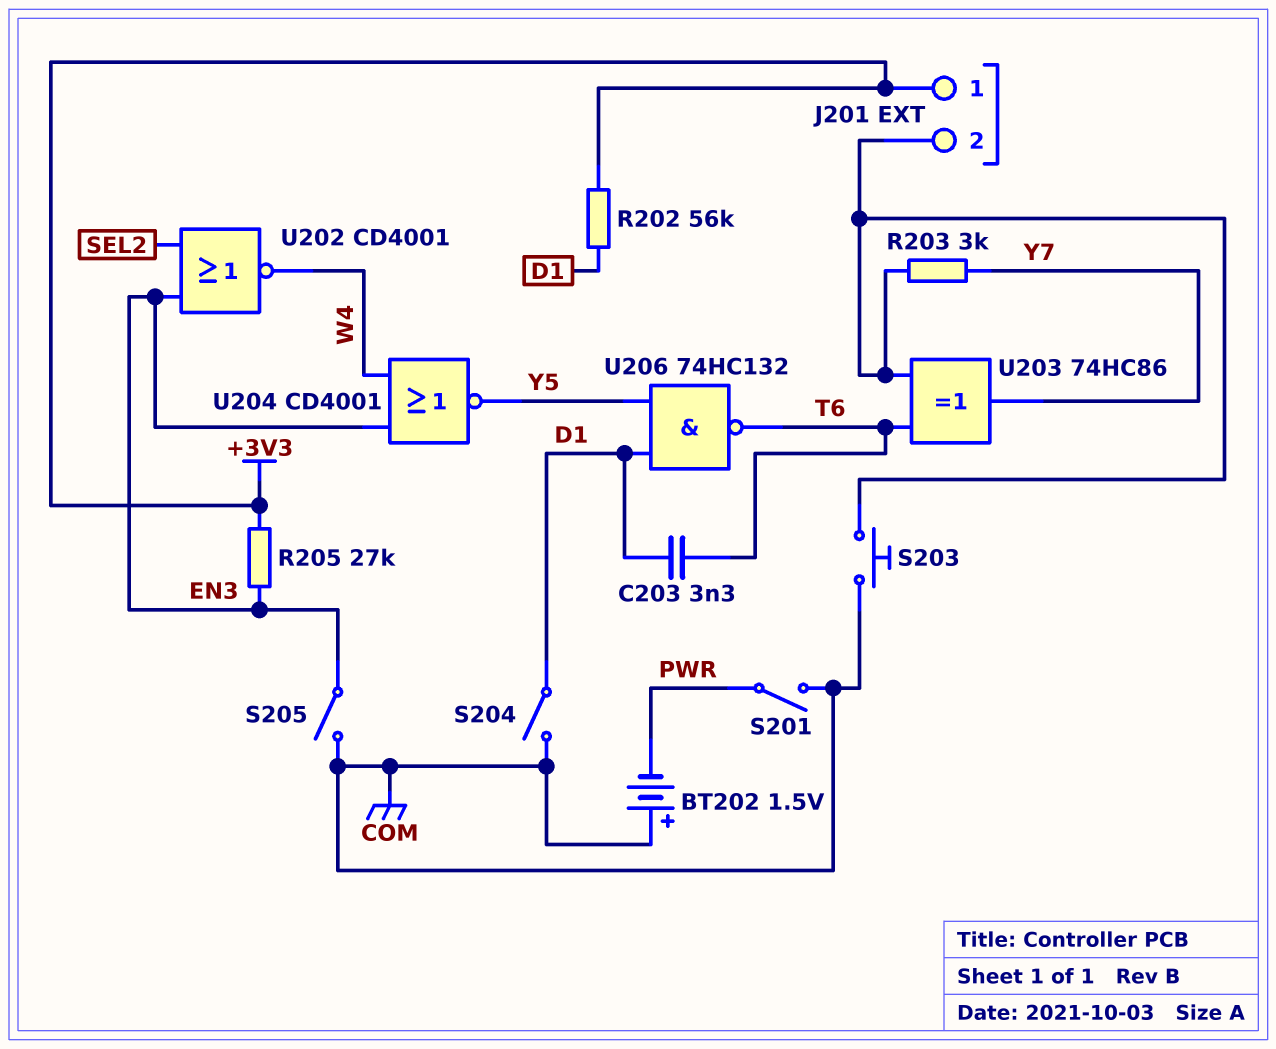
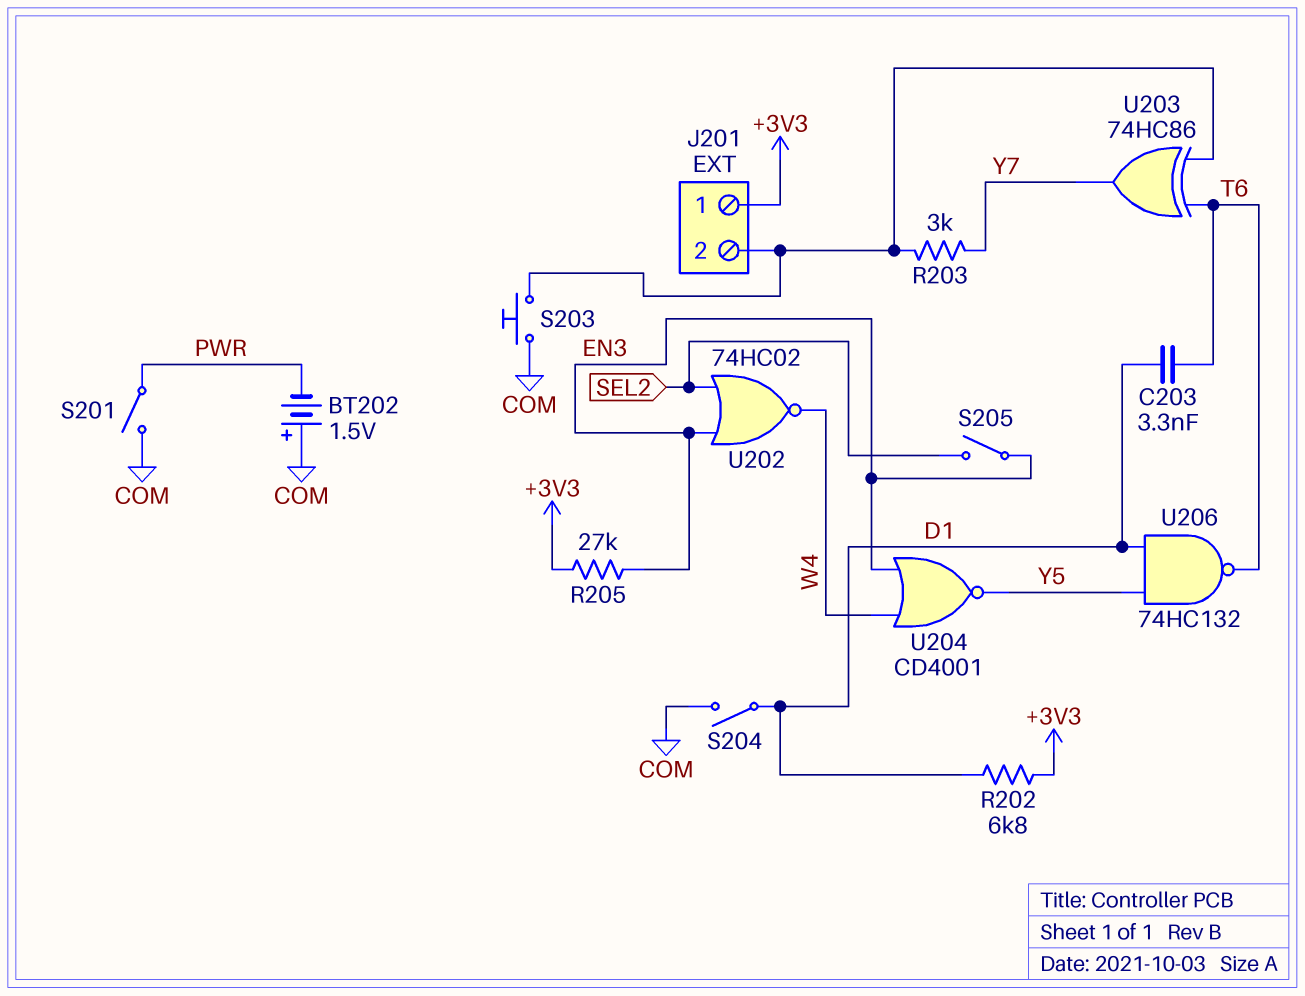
R202: 56k (+3V3, D1) -> 6.8k (+3V3, D1)
S205: switch (COM, EN3) -> switch (EN3, SEL2)
U202: NOR CD4001 (in EN3, in SEL2, out W4) -> NOR 74HC02 (in EN3, in SEL2, out W4)

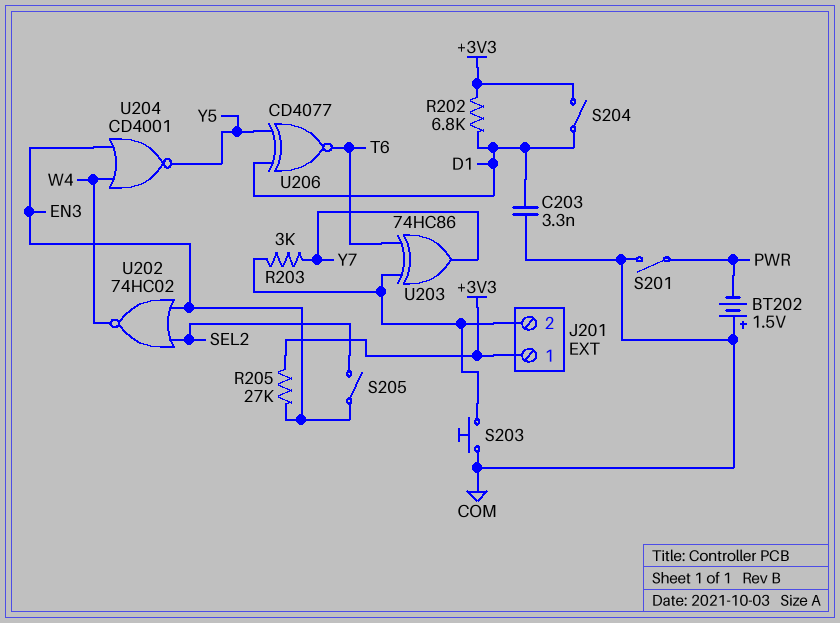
C203: 3.3nF (D1, T6) -> 3.3nF (COM, D1)
S204: switch (COM, D1) -> switch (+3V3, D1)
U206: NAND 74HC132 (in D1, in Y5, out T6) -> XNOR CD4077 (in D1, in Y5, out T6)

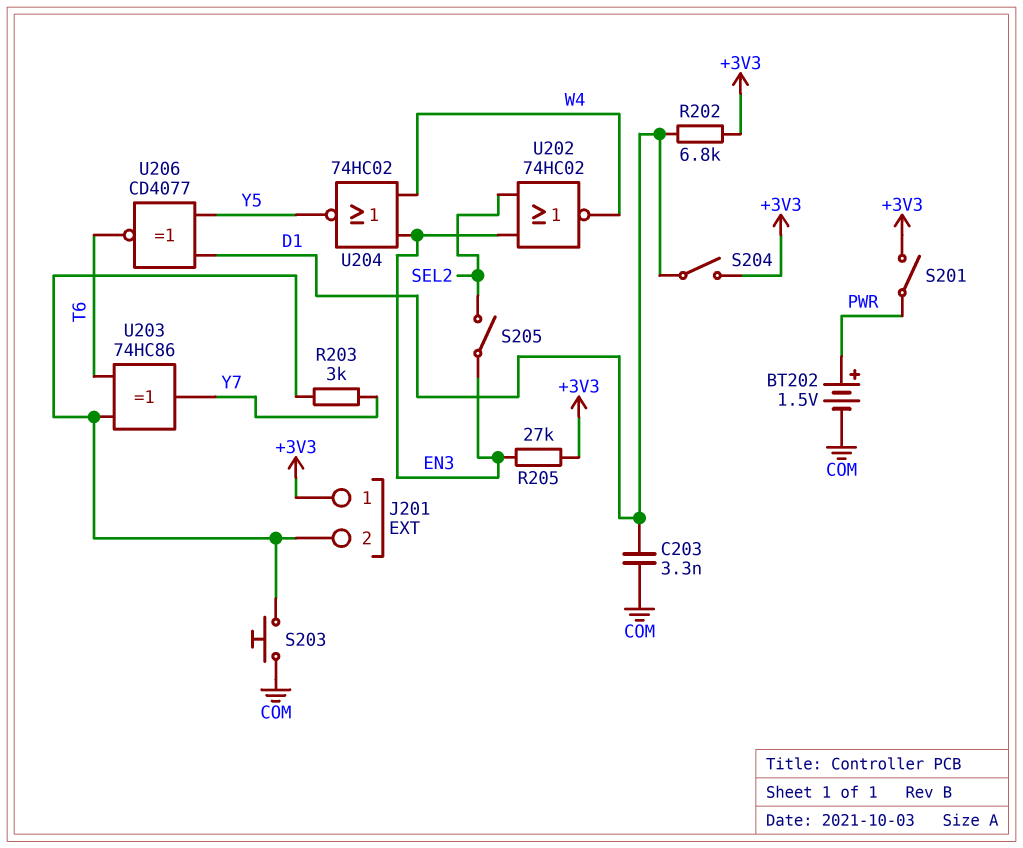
BT202: 1.5V (plus COM, minus PWR) -> 1.5V (plus PWR, minus COM)
S201: switch (COM, PWR) -> switch (+3V3, PWR)
U204: NOR CD4001 (in EN3, in W4, out Y5) -> NOR 74HC02 (in EN3, in W4, out Y5)

